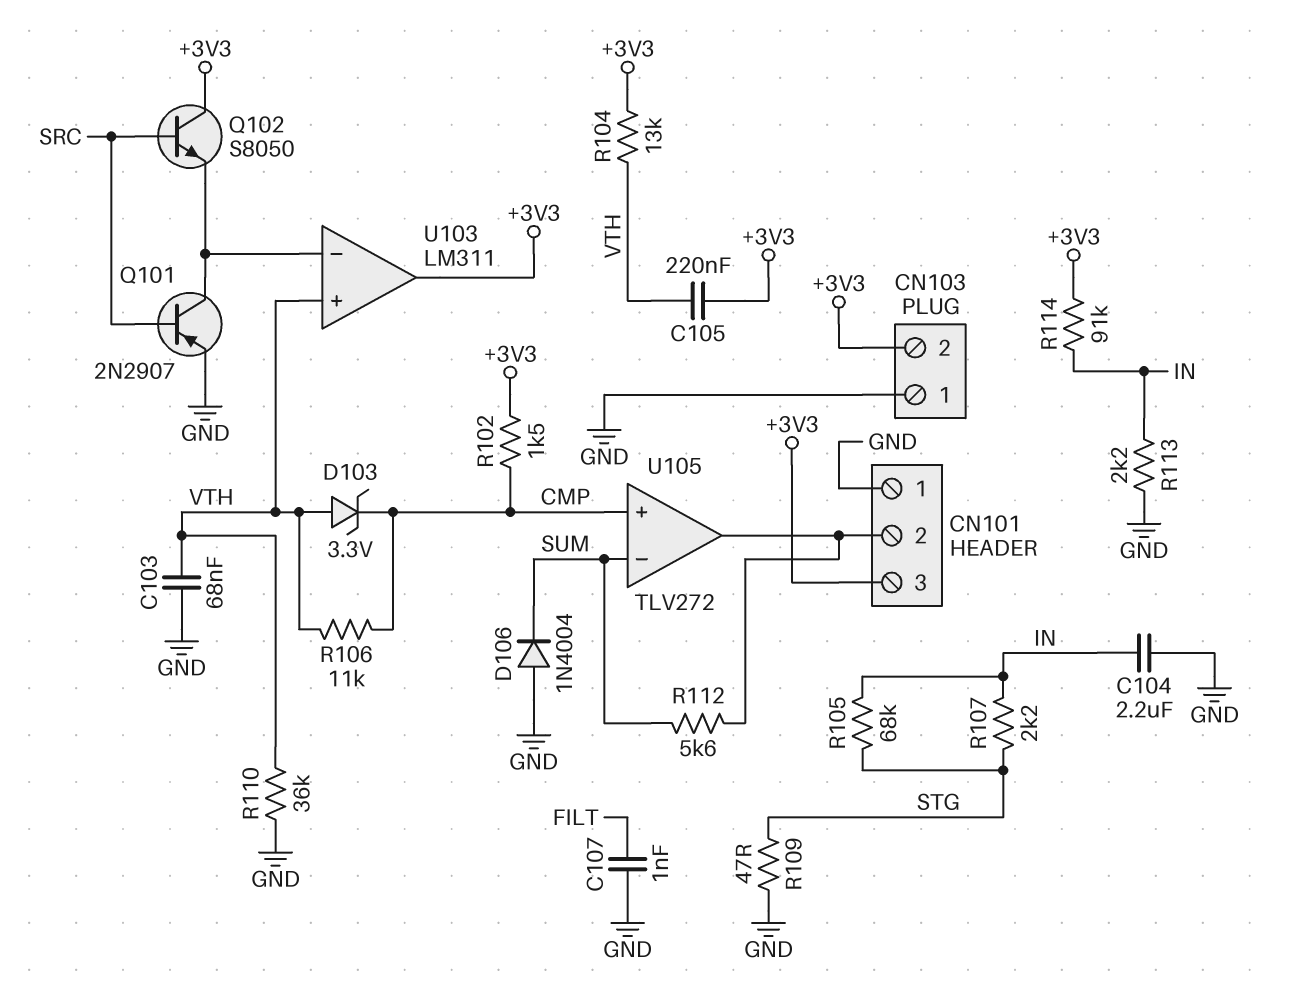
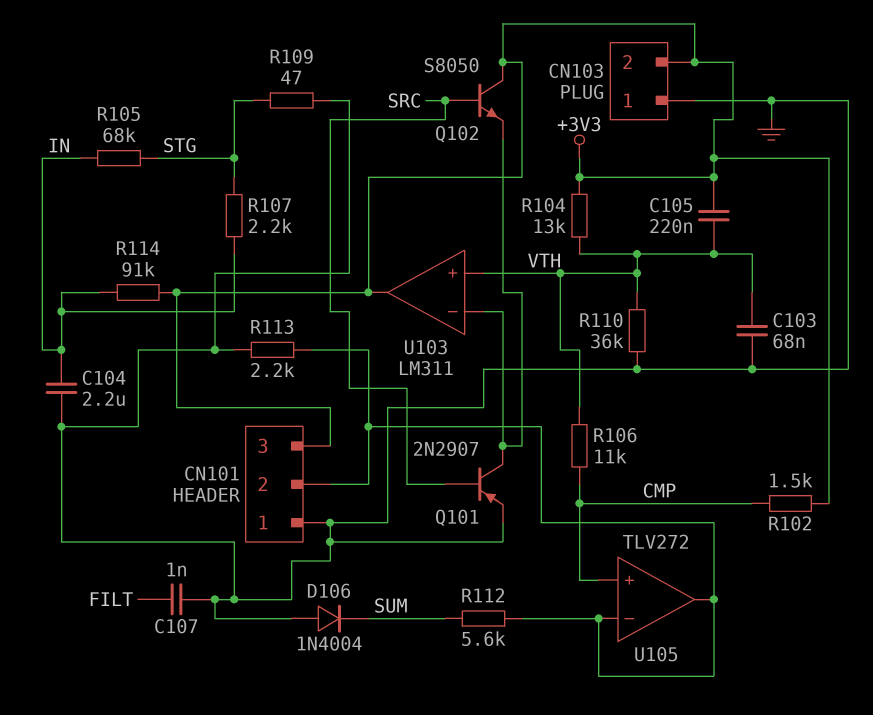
D103: zener 3.3V (A VTH, K CMP) -> none
R113: 2.2k (GND, IN) -> 2.2k (CN101/2, GND)
U105 pin in-: SUM -> CN101/2

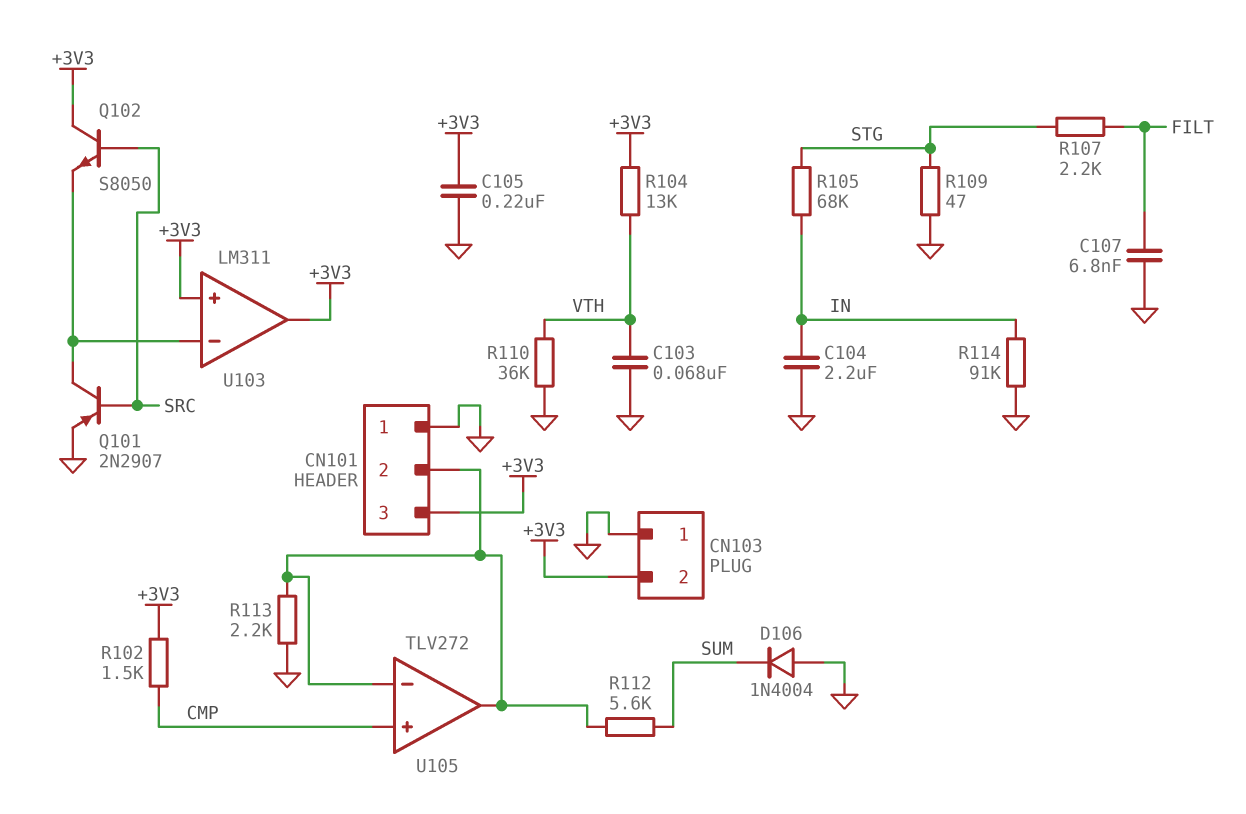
C105: 220nF (+3V3, VTH) -> 220nF (+3V3, GND)
C107: 1nF (FILT, GND) -> 6.8nF (FILT, GND)
R106: 11k (CMP, VTH) -> none
R107: 2.2k (IN, STG) -> 2.2k (FILT, STG)
R114: 91k (+3V3, IN) -> 91k (GND, IN)
U103 pin in+: VTH -> +3V3

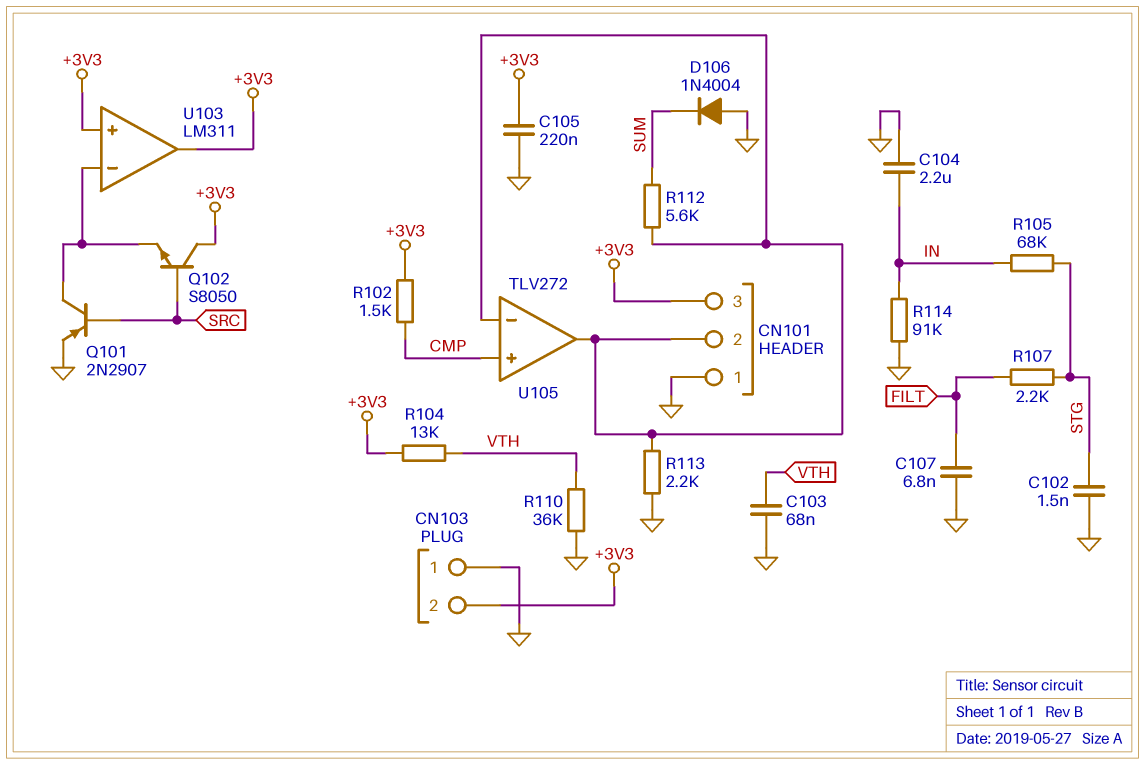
C102: none -> 1.5nF (GND, STG)
R109: 47 (GND, STG) -> none

